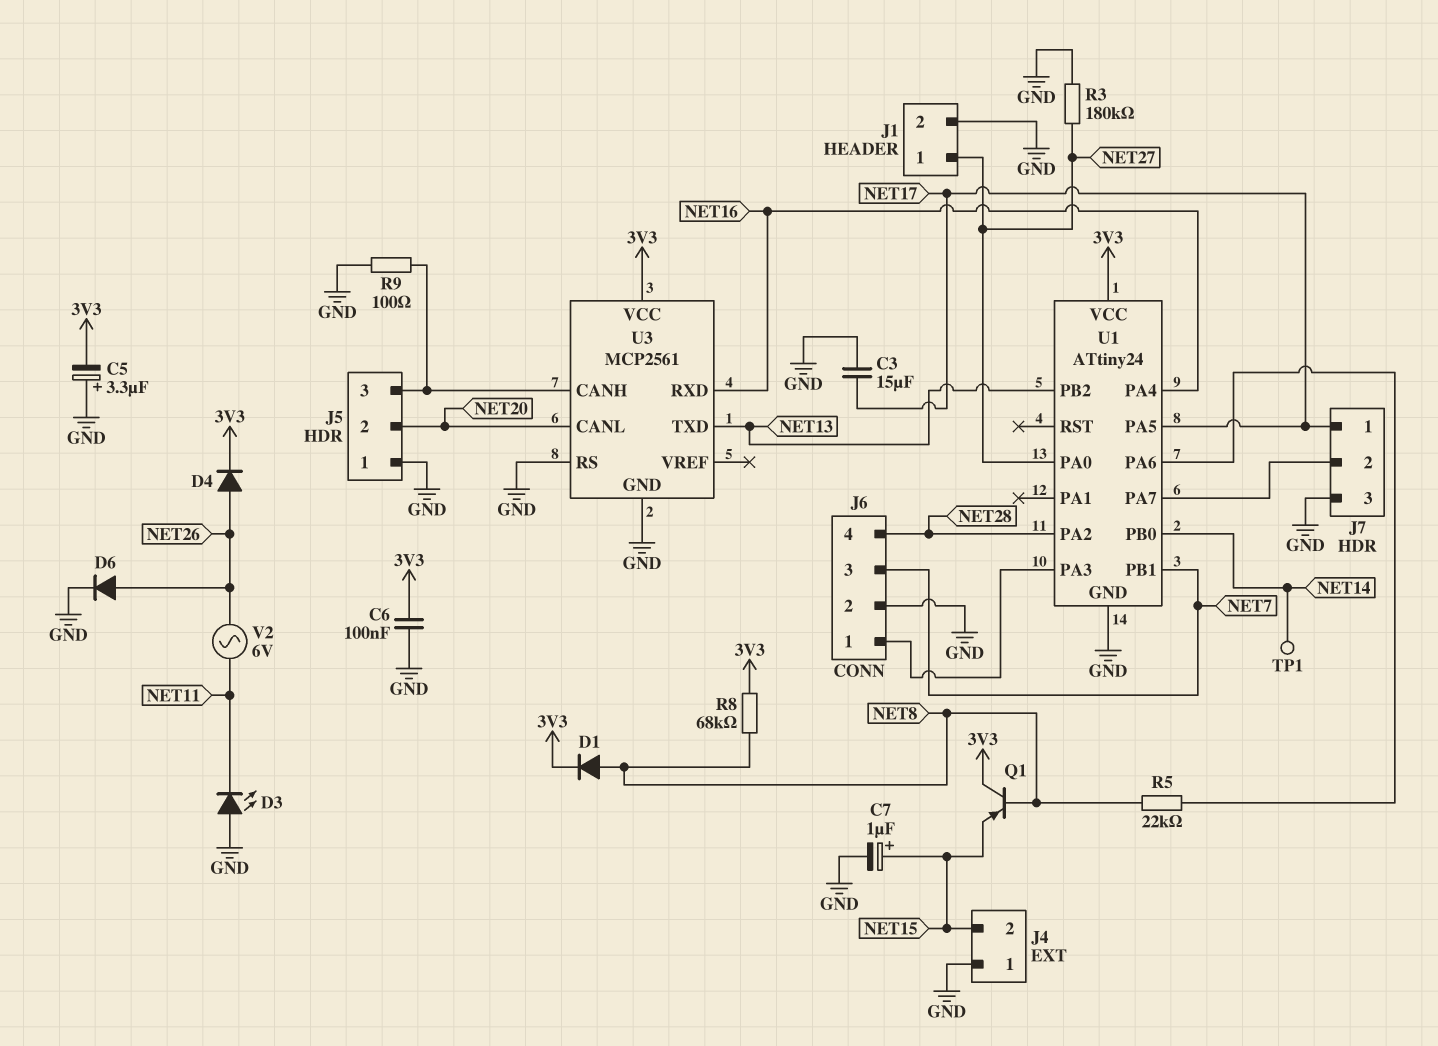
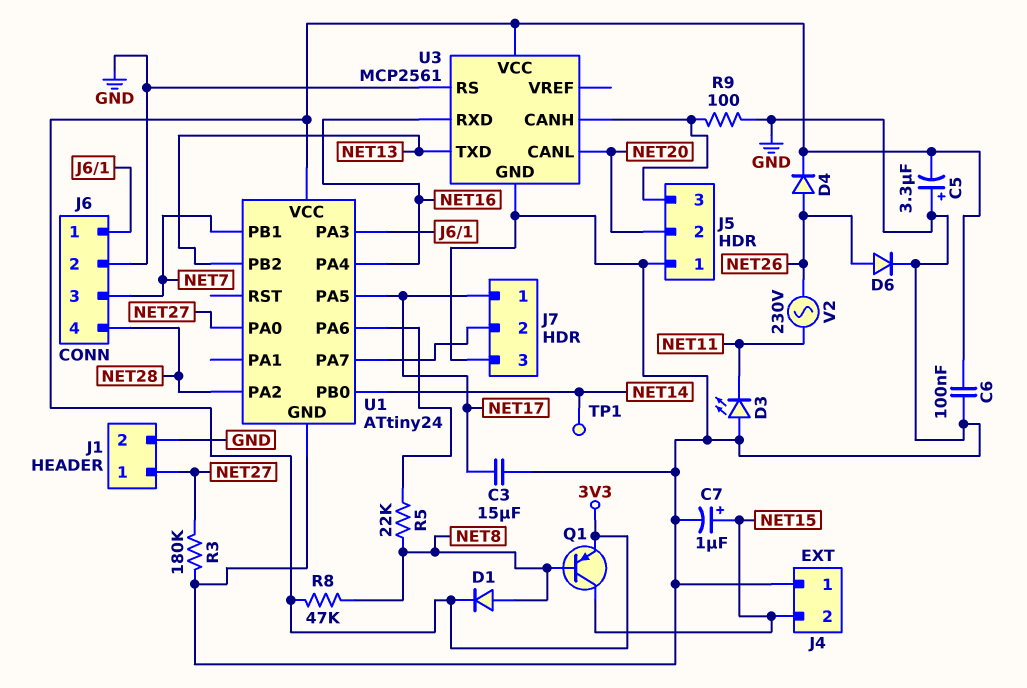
Q1: PNP (B NET8, C 3V3, E NET15) -> PNP (B NET8, C NET15, E 3V3)
R8: 68k (3V3, NET8) -> 47k (3V3, NET8)
V2: AC 6V (NET11, NET26) -> AC 230V (NET11, NET26)

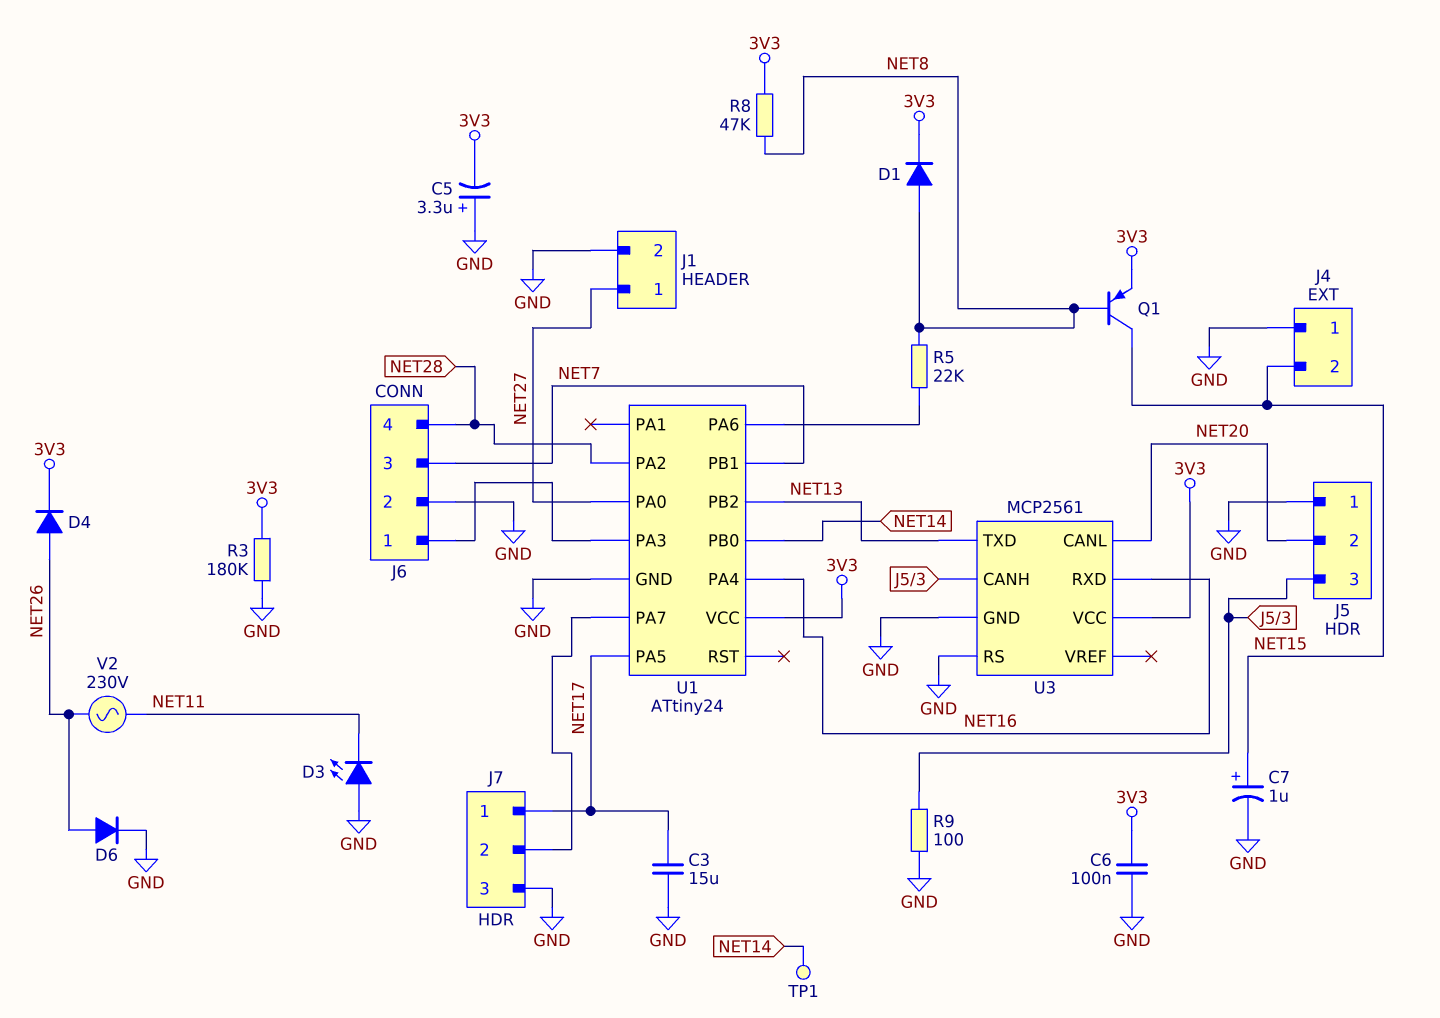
R3: 180k (GND, NET27) -> 180k (3V3, GND)

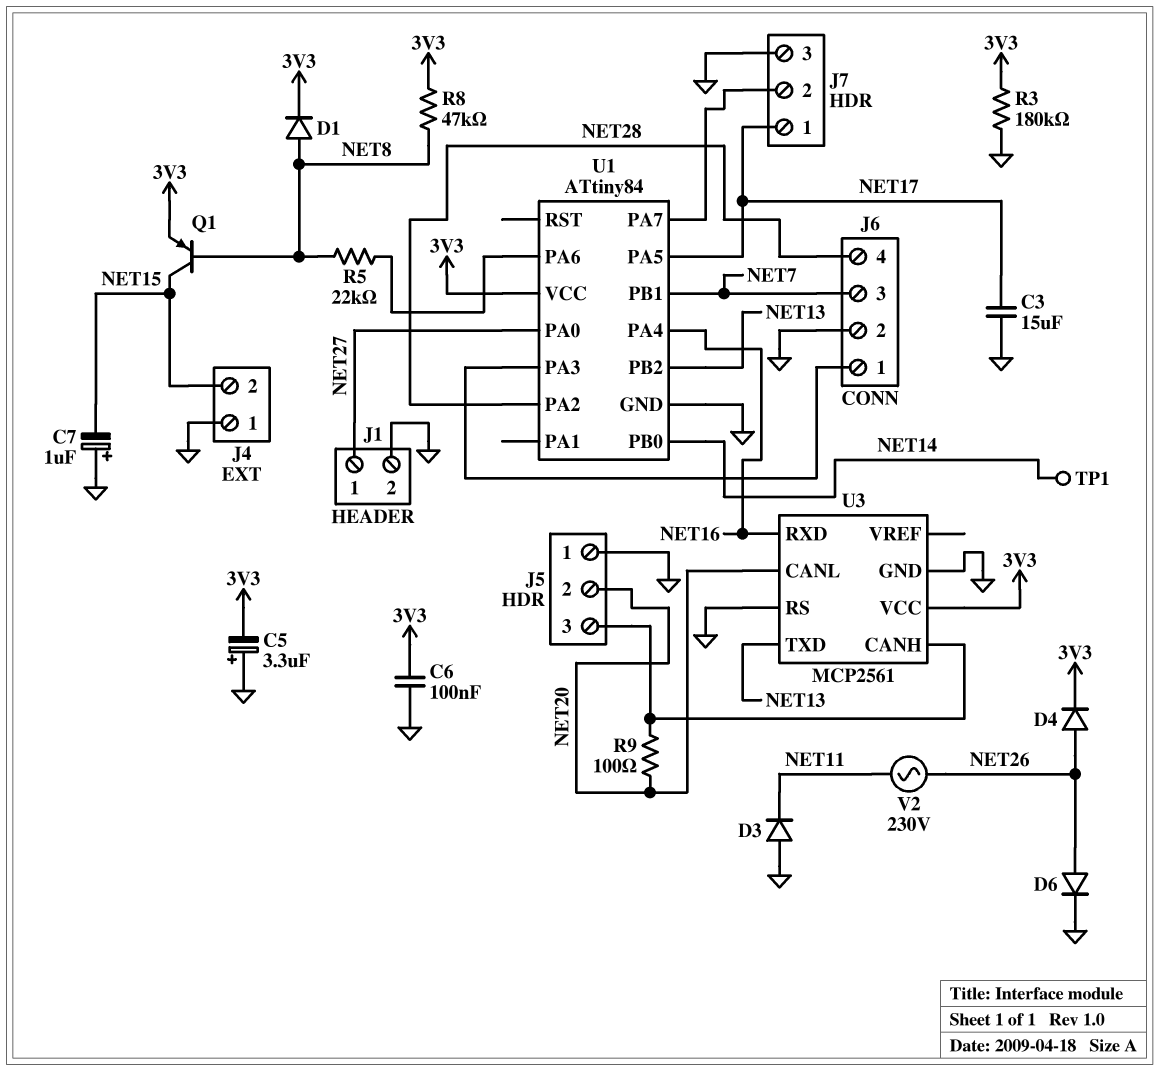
C7: 1uF (plus NET15, minus GND) -> 1uF (plus GND, minus NET15)
D3: LED (A GND, K NET11) -> diode (A GND, K NET11)
R9: 100 (GND, J5/3) -> 100 (J5/3, NET20)
U1: ATtiny24 -> ATtiny84

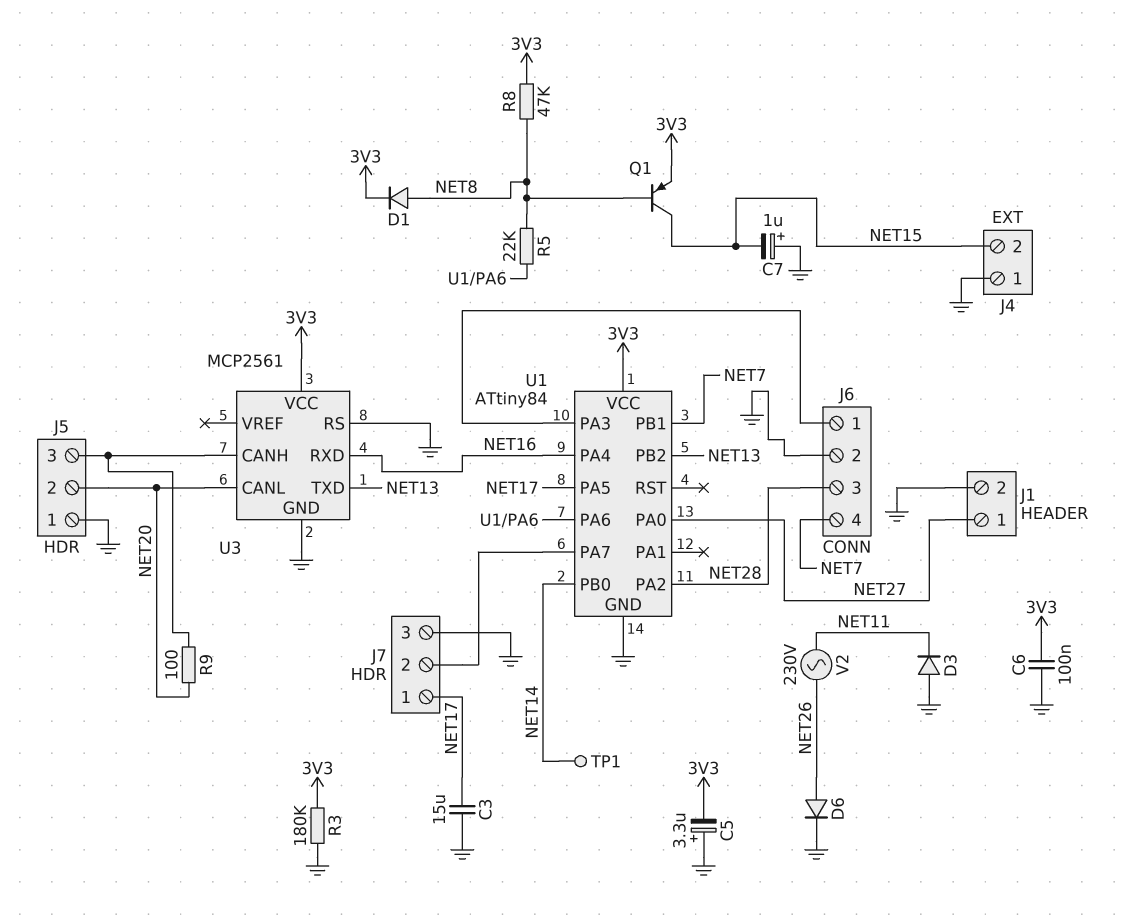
D4: diode (A NET26, K 3V3) -> none
J6 pin 3: NET7 -> NET28
J6 pin 4: NET28 -> NET7

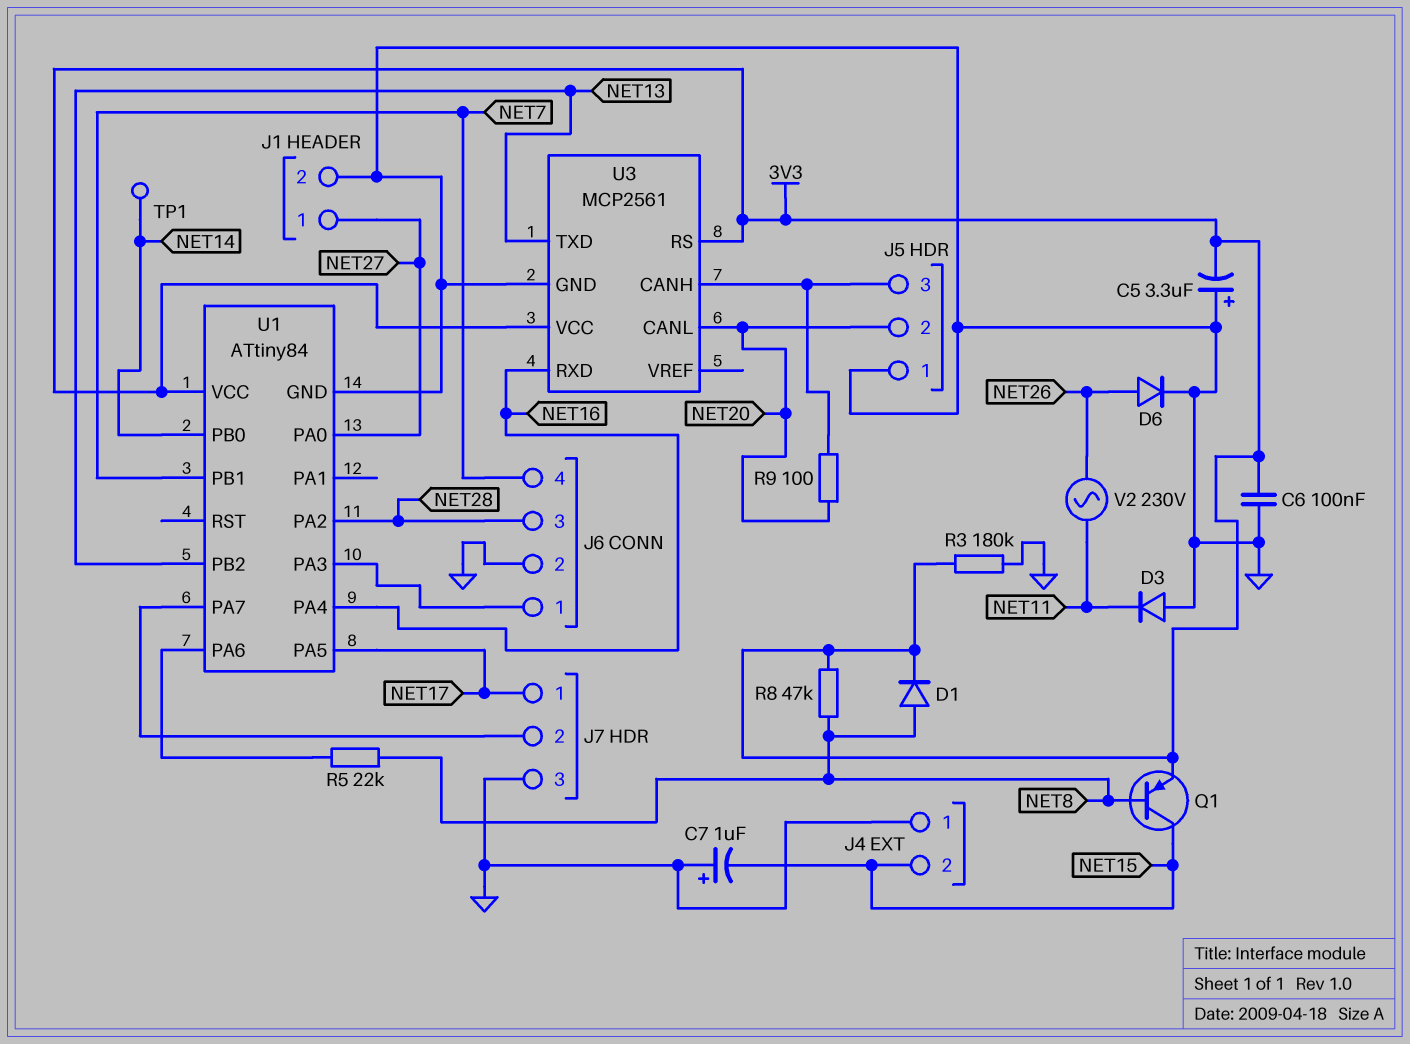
C3: 15uF (GND, NET17) -> none
U3 pin RS: GND -> 3V3

